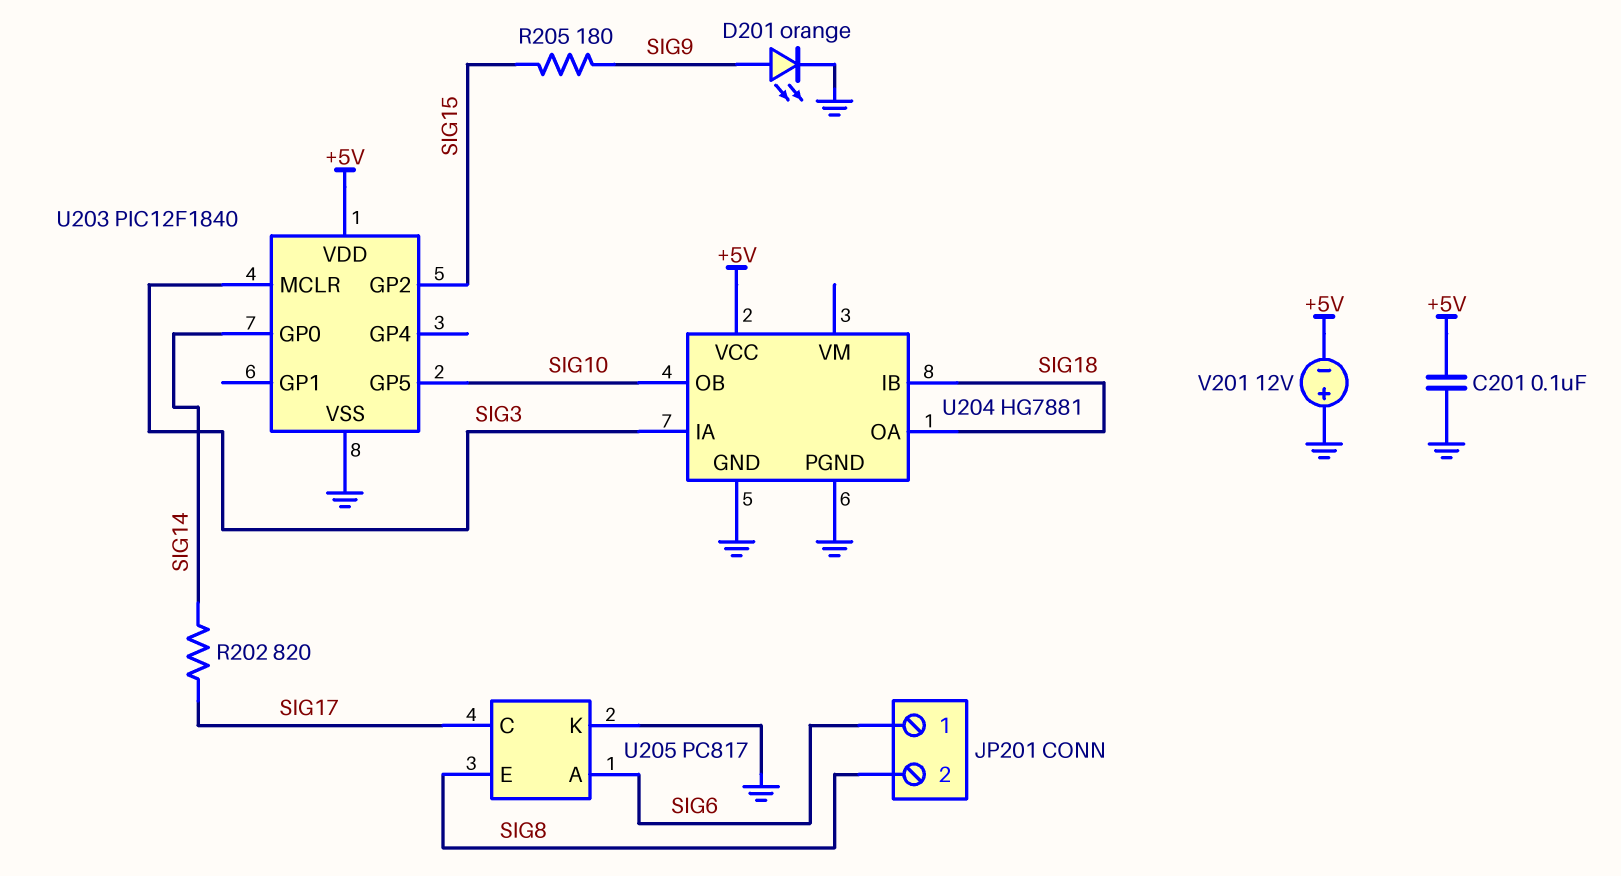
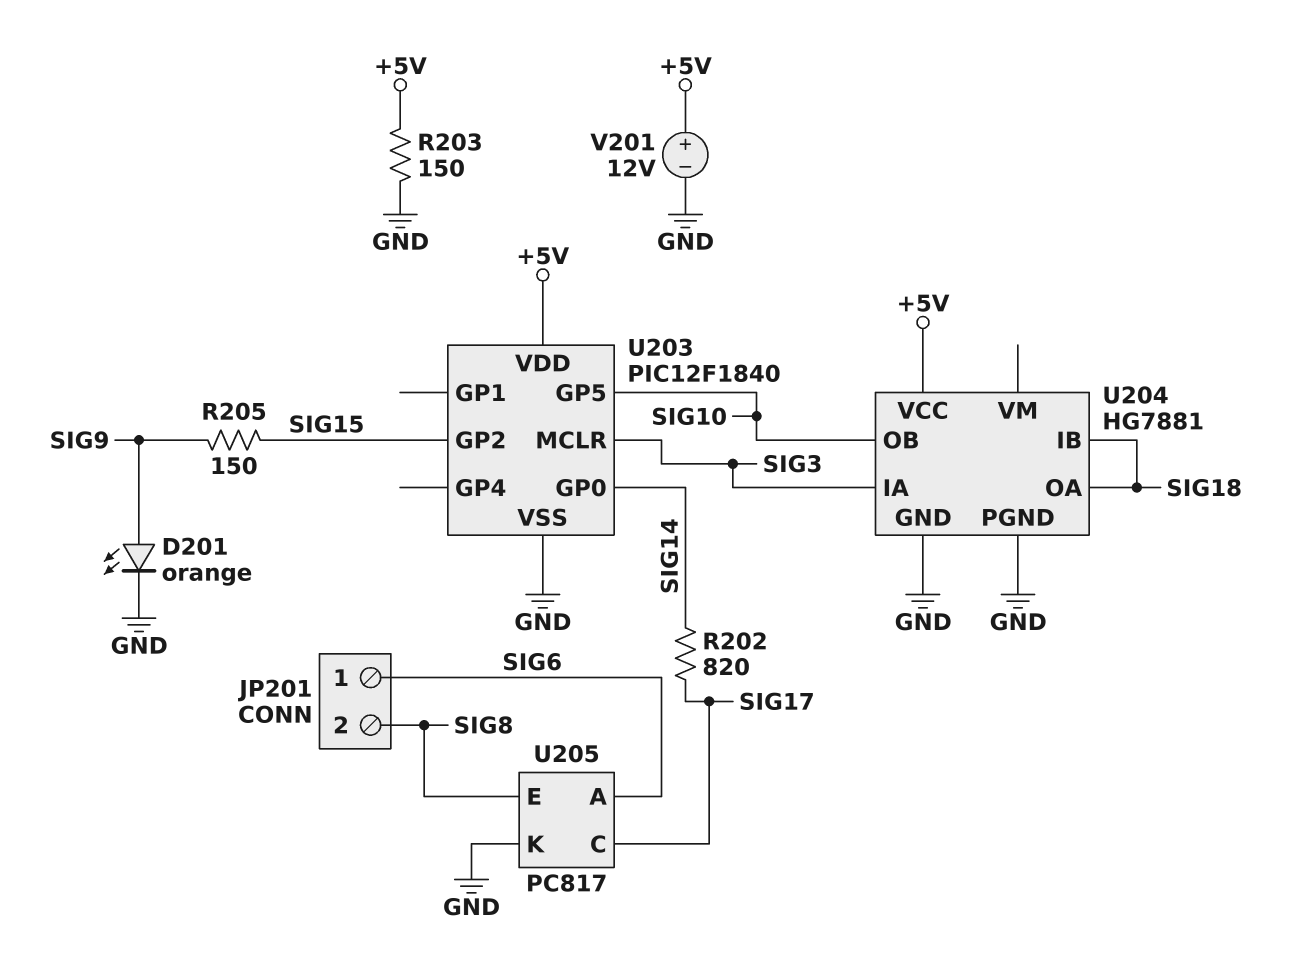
C201: 100nF (+5V, GND) -> none
R203: none -> 150 (+5V, GND)
R205: 180 (SIG9, SIG15) -> 150 (SIG9, SIG15)
V201: 12V (plus GND, minus +5V) -> 12V (plus +5V, minus GND)

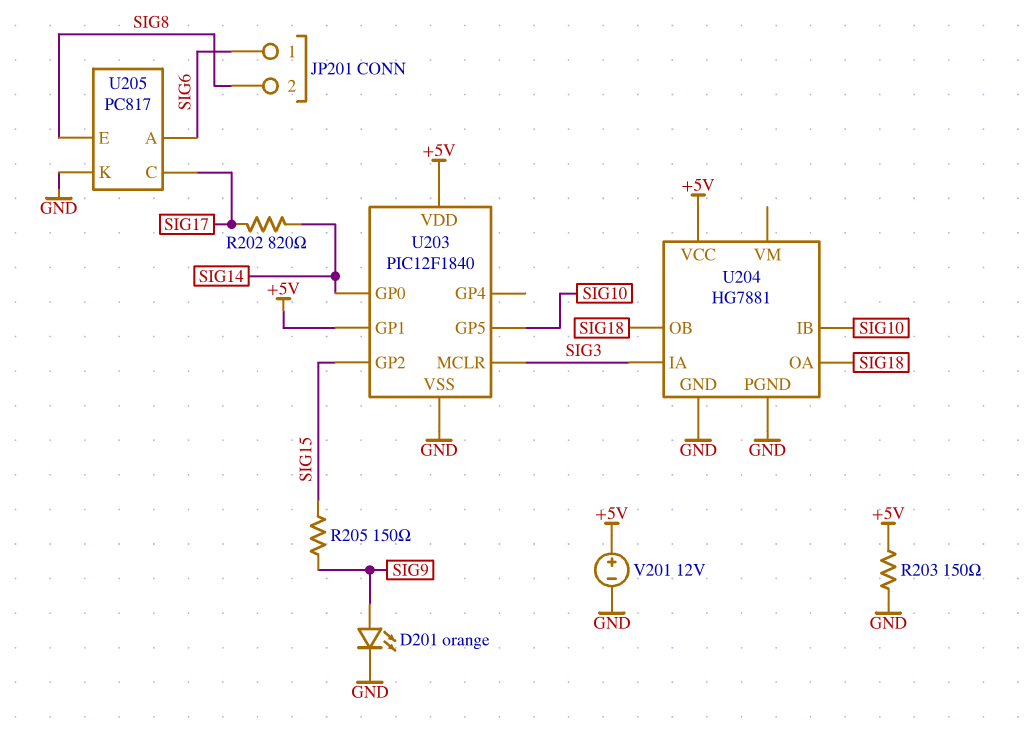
U203 pin GP1: none -> +5V
U204 pin IB: SIG18 -> SIG10
U204 pin OB: SIG10 -> SIG18

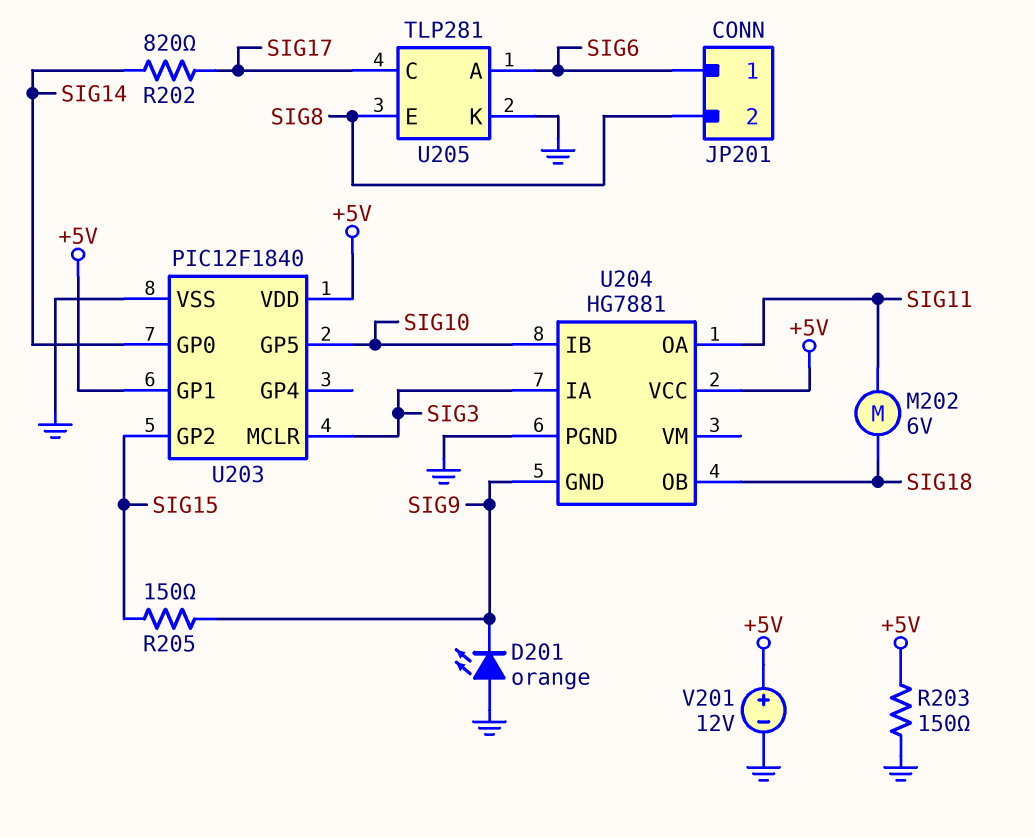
D201: LED orange (A SIG9, K GND) -> LED orange (A GND, K SIG9)
M202: none -> motor 6V (SIG11, SIG18)
U204 pin GND: GND -> SIG9
U204 pin OA: SIG18 -> SIG11
U205: PC817 -> TLP281

